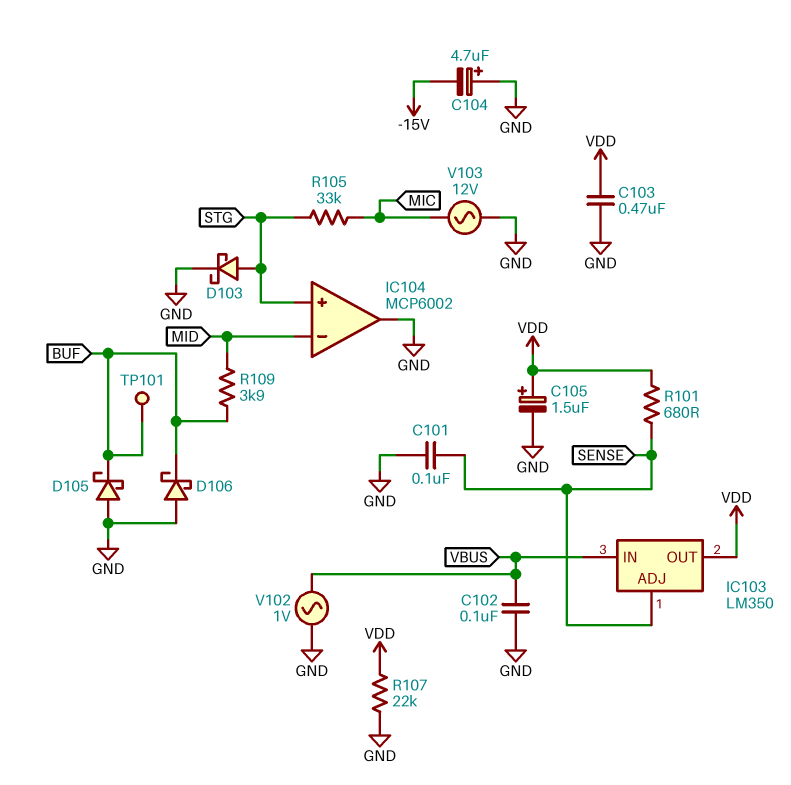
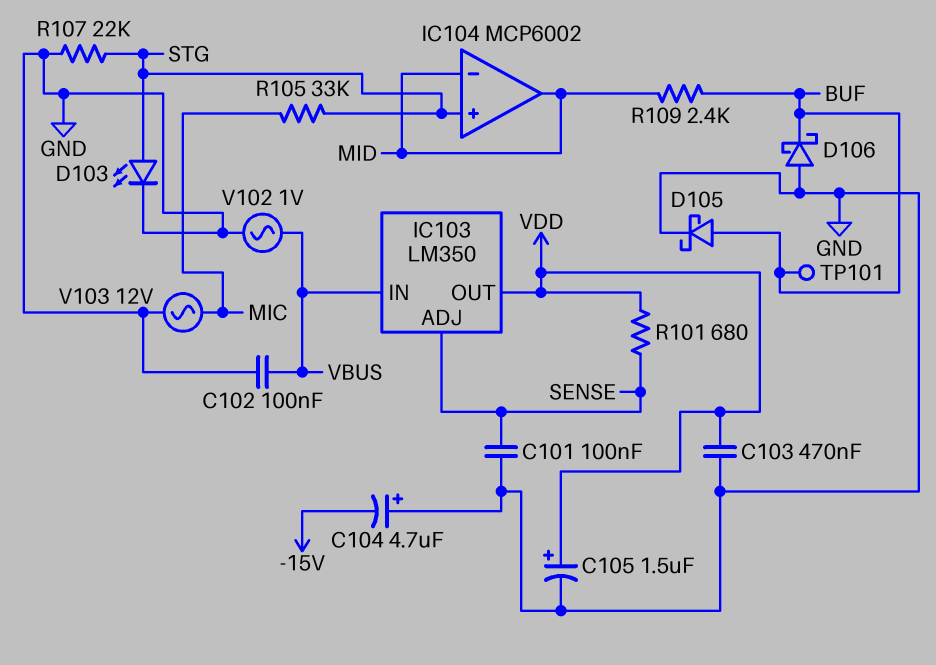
D103: schottky (A STG, K GND) -> LED (A STG, K GND)
D105: schottky (A GND, K BUF) -> schottky (A BUF, K GND)
IC104 pin out: GND -> MID
R107: 22k (GND, VDD) -> 22k (GND, STG)
R109: 3.9k (BUF, MID) -> 2.4k (BUF, MID)

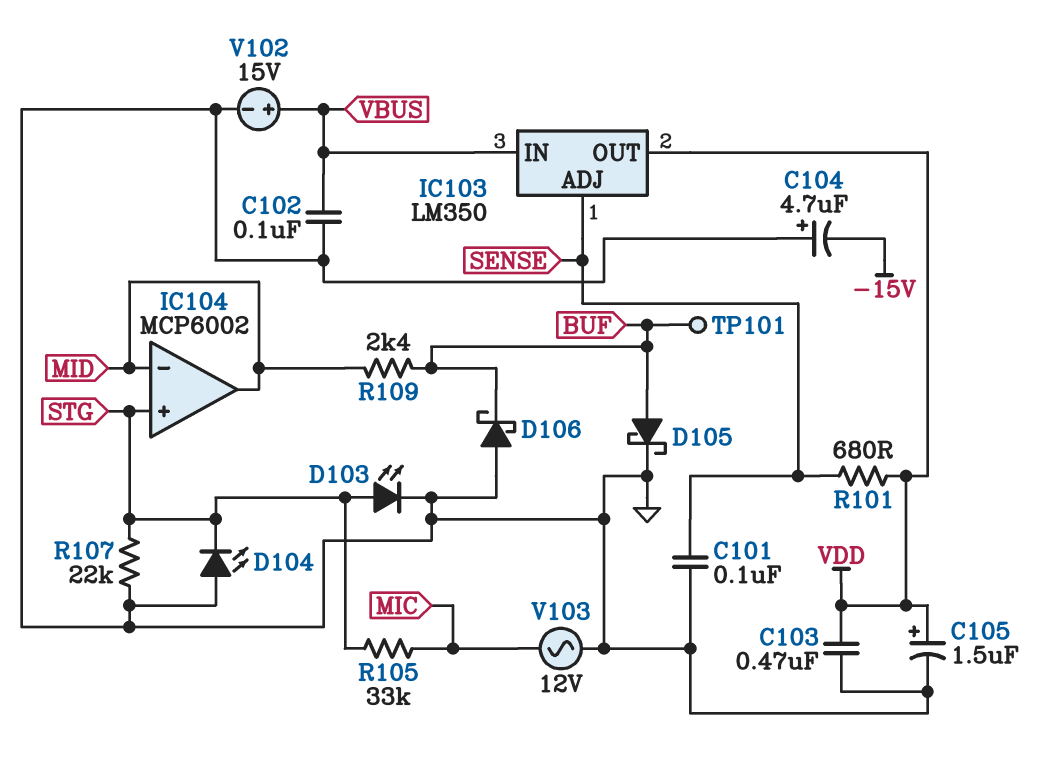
D104: none -> LED (A GND, K STG)
V102: AC 1V (GND, VBUS) -> 15V (plus VBUS, minus GND)

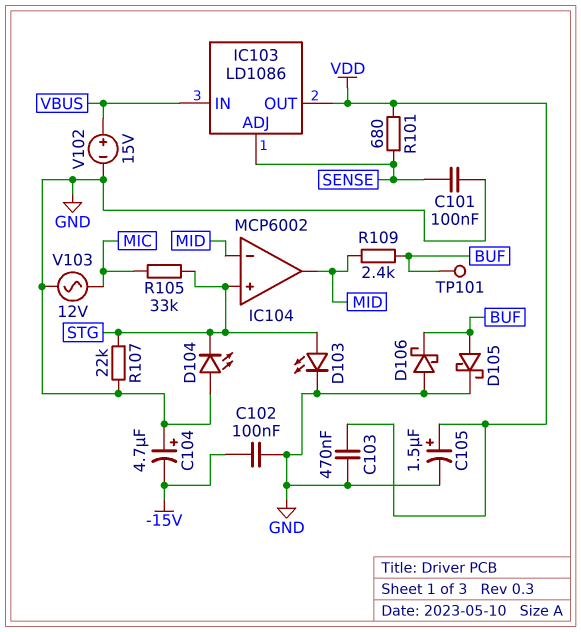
C102: 100nF (GND, VBUS) -> 100nF (-15V, GND)
IC103: LM350 -> LD1086

